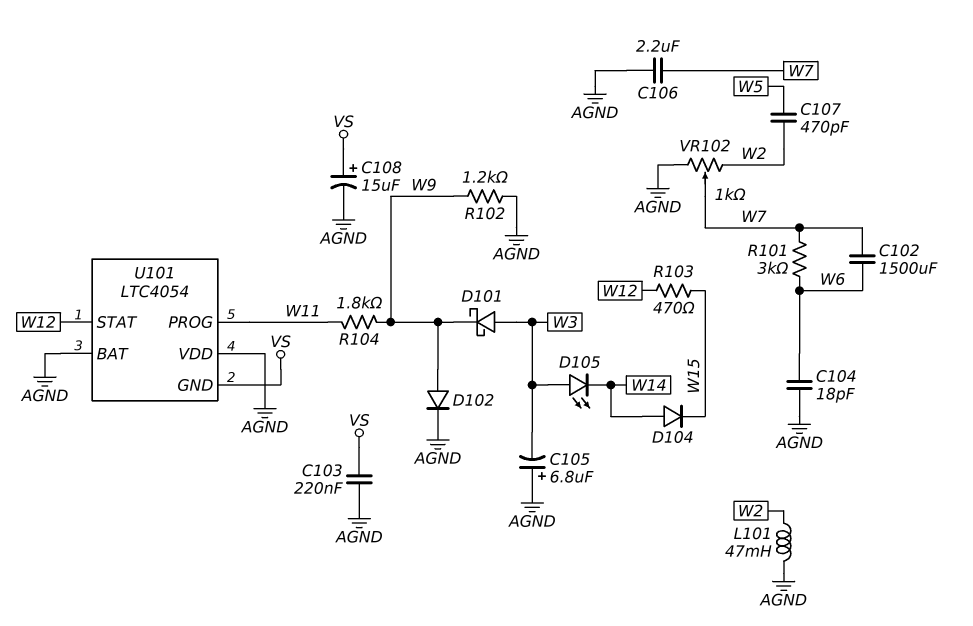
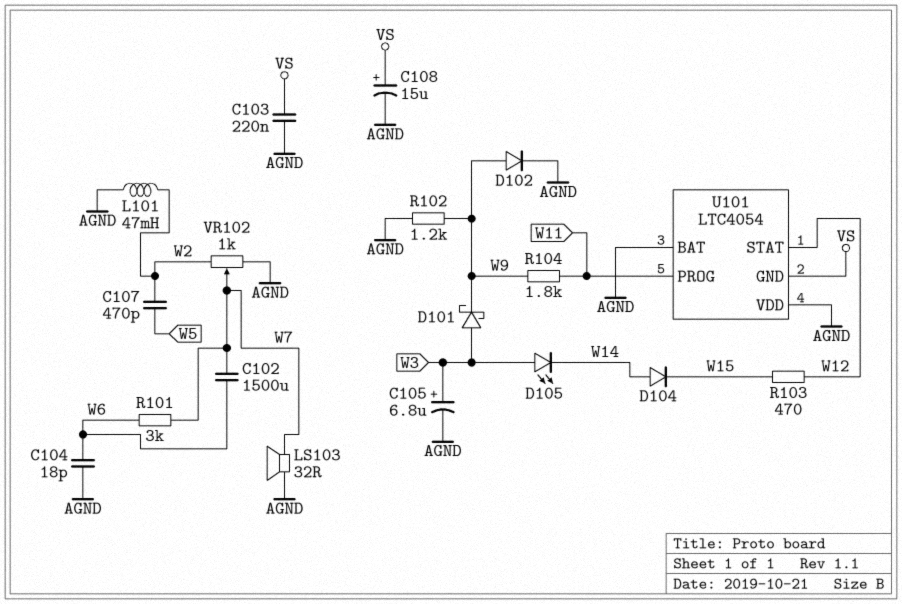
C105: 6.8uF (plus AGND, minus W3) -> 6.8uF (plus W3, minus AGND)
C106: 2.2uF (AGND, W7) -> none
LS103: none -> speaker 32R (AGND, W7)

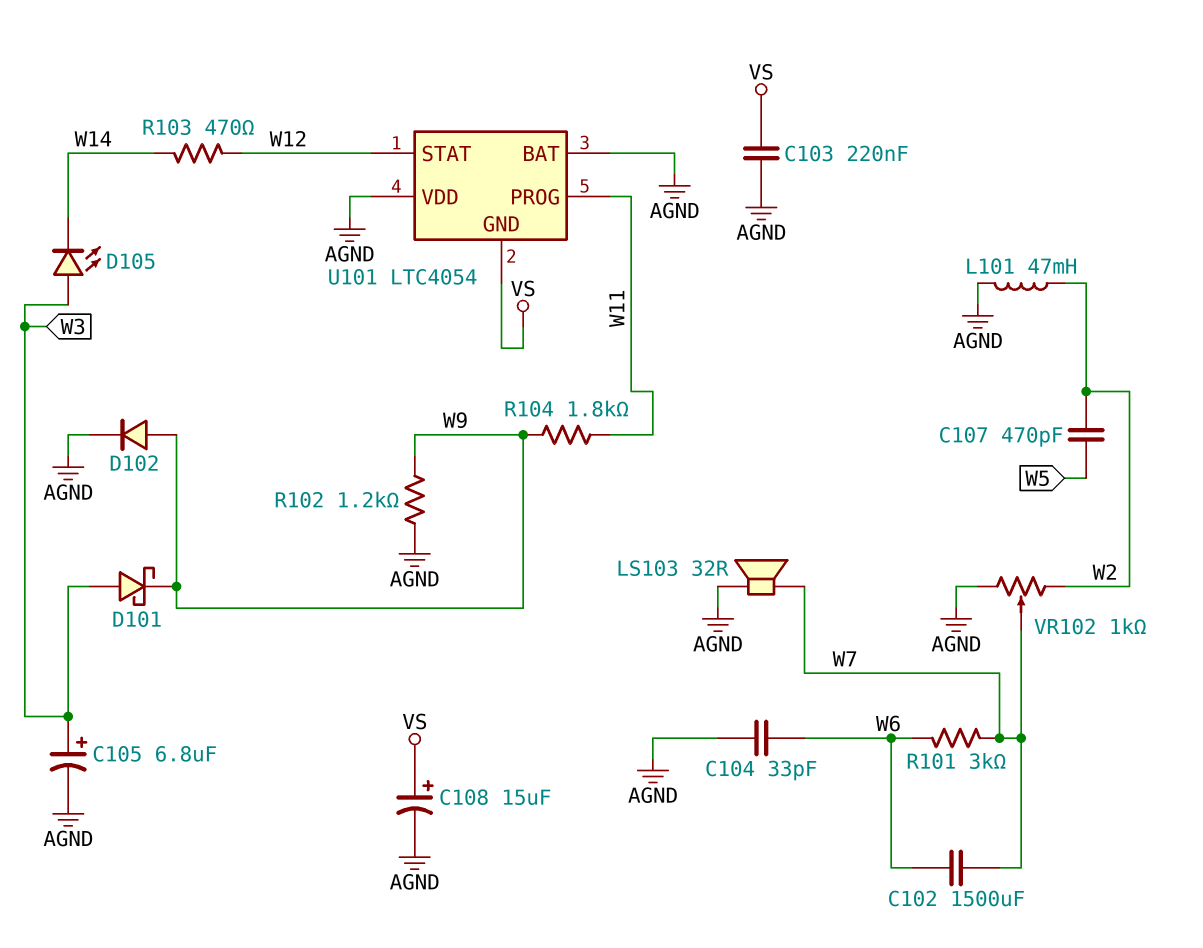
C104: 18pF (AGND, W6) -> 33pF (AGND, W6)
D104: diode (A W14, K W15) -> none
R103: 470 (W12, W15) -> 470 (W12, W14)

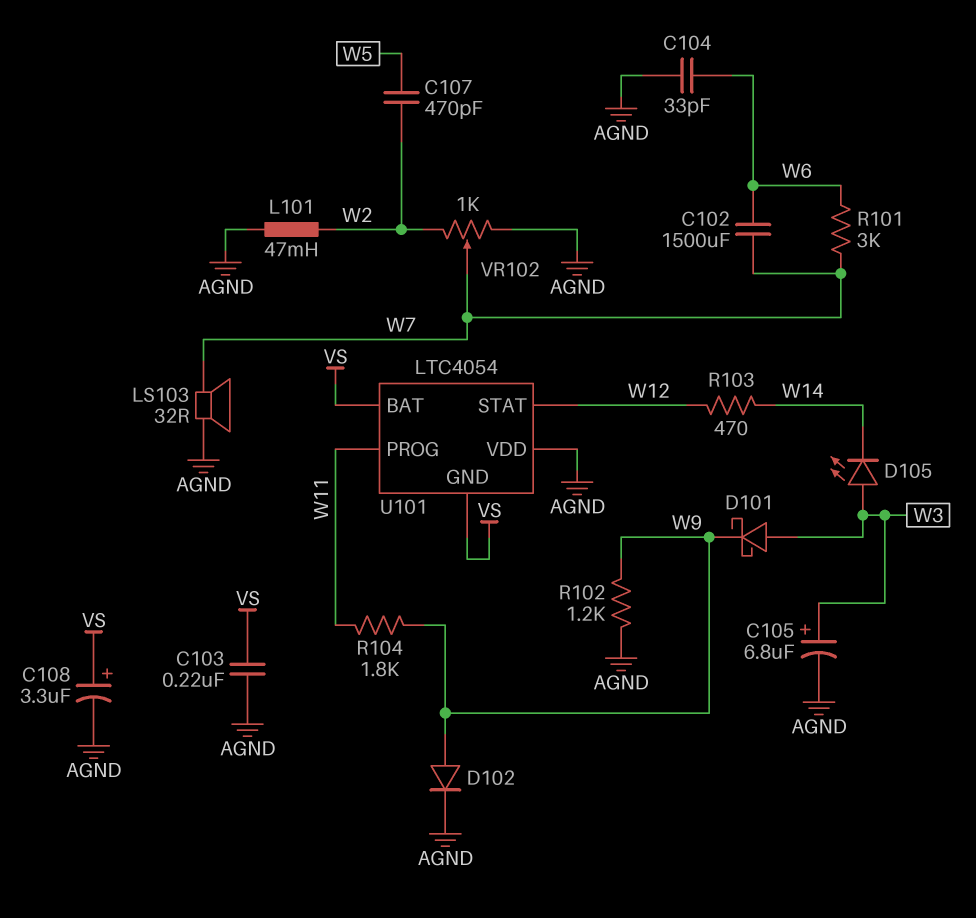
C108: 15uF (plus VS, minus AGND) -> 3.3uF (plus VS, minus AGND)
U101 pin BAT: AGND -> VS

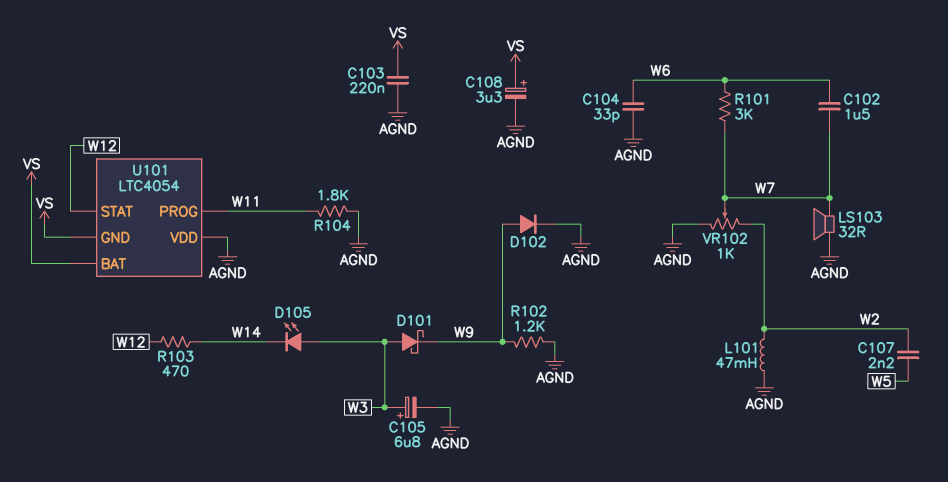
C102: 1500uF (W6, W7) -> 1.5uF (W6, W7)
C107: 470pF (W2, W5) -> 2.2nF (W2, W5)
R104: 1.8k (W9, W11) -> 1.8k (AGND, W11)

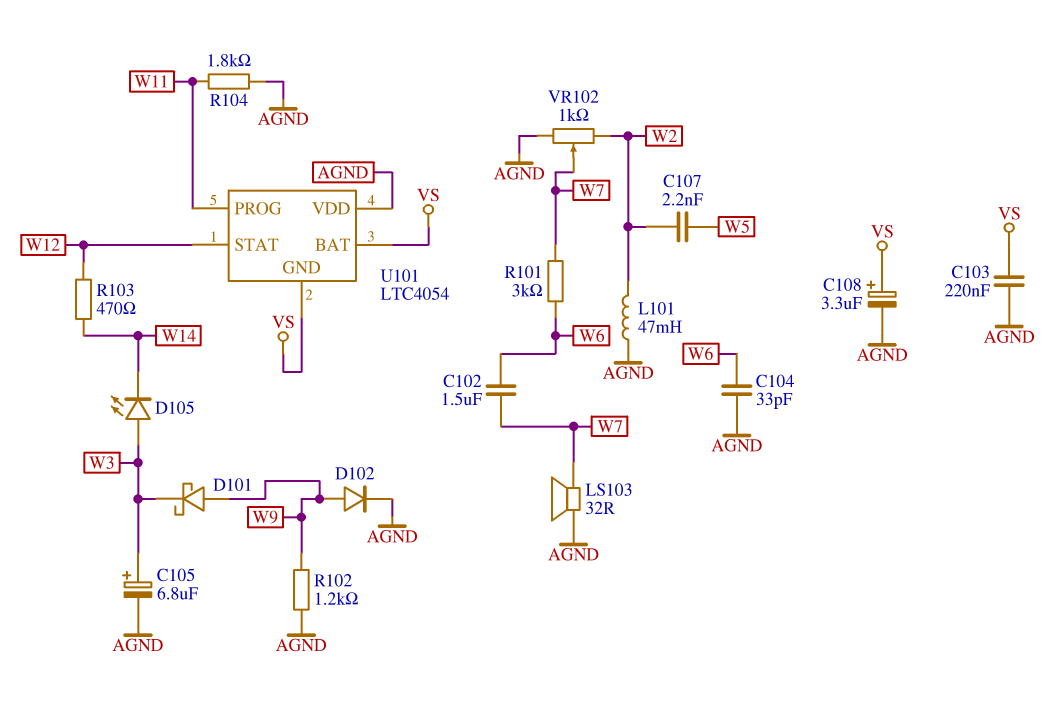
D101: schottky (A W3, K W9) -> schottky (A W9, K W3)

